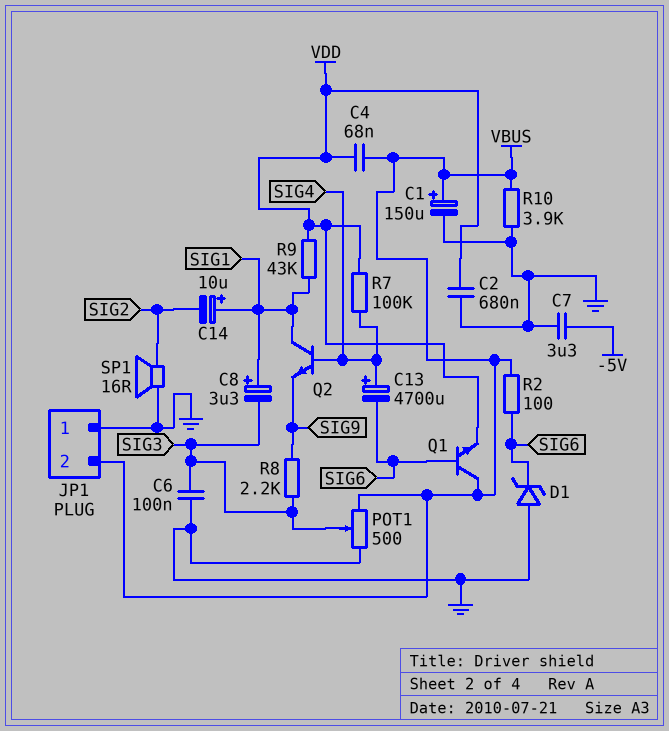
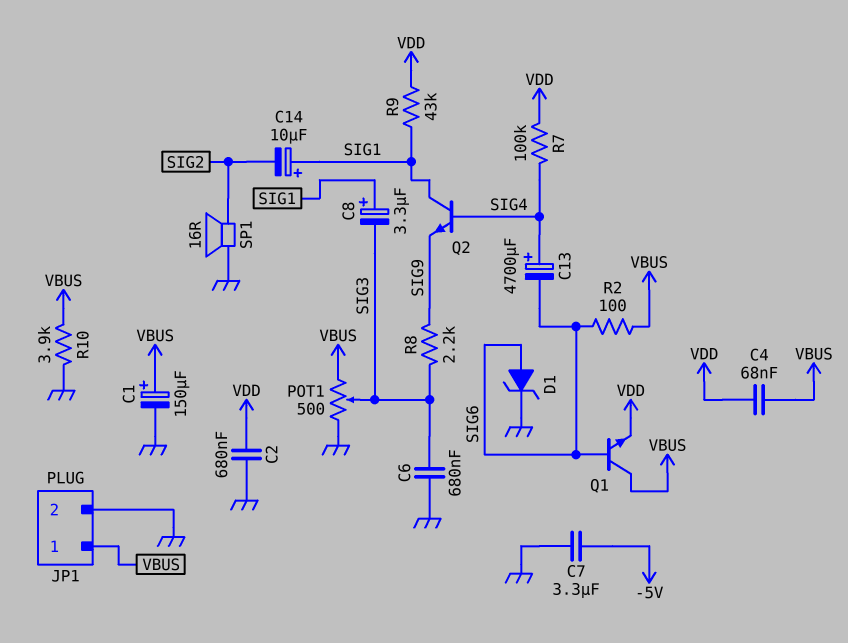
C6: 100nF (GND, SIG3) -> 680nF (GND, SIG3)
D1: zener (A GND, K SIG6) -> zener (A SIG6, K GND)
JP1 pin 1: GND -> VBUS
JP1 pin 2: VBUS -> GND

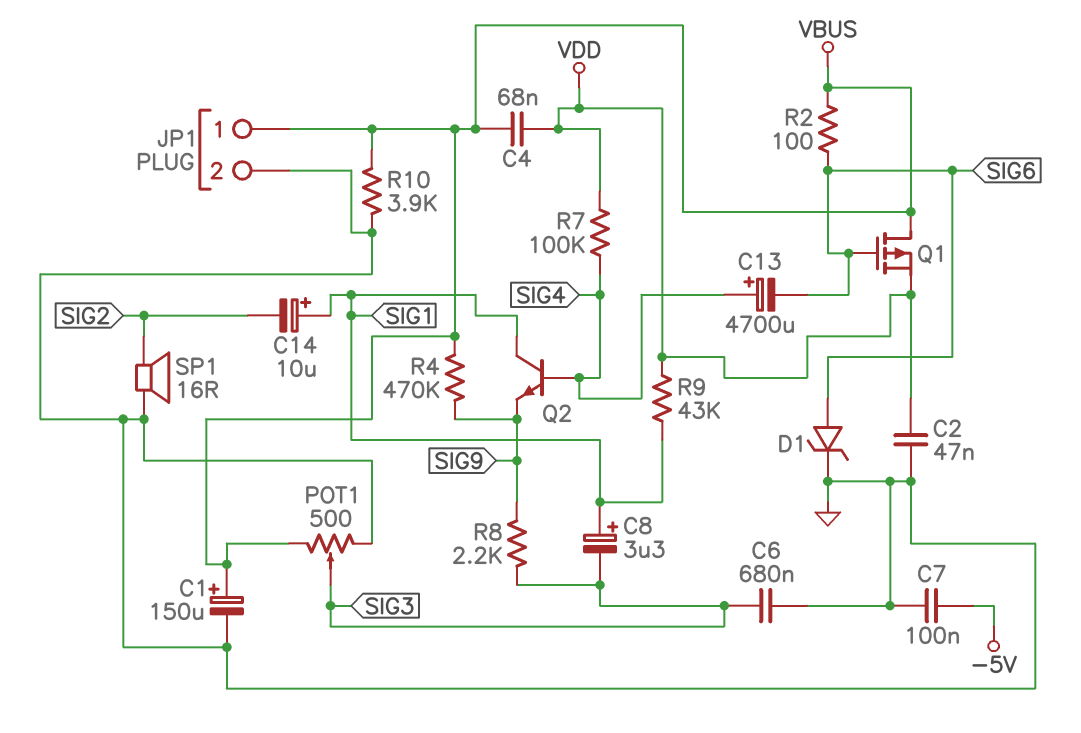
C2: 680nF (GND, VDD) -> 47nF (GND, VDD)
C7: 3.3uF (-5V, GND) -> 100nF (-5V, GND)
Q1: NPN (B SIG6, C VBUS, E VDD) -> PMOS (G SIG6, D VBUS, S VDD)
R4: none -> 470k (SIG9, VBUS)

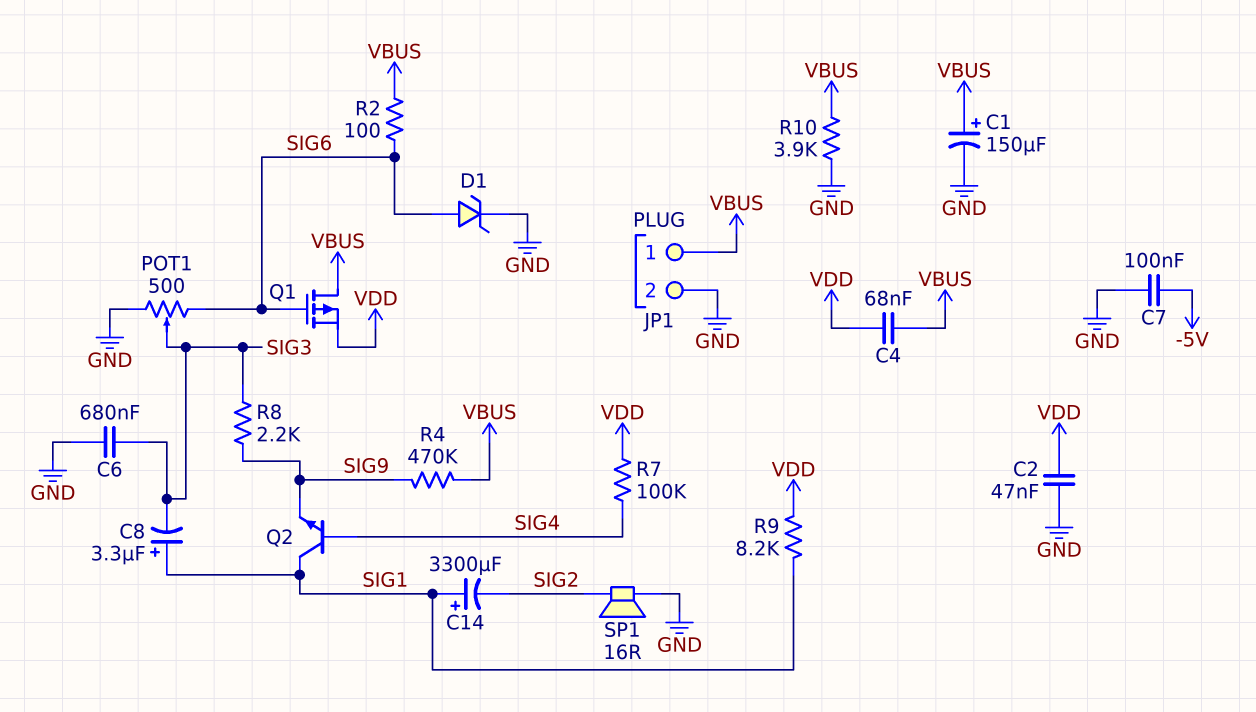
C13: 4700uF (plus SIG4, minus SIG6) -> none
C14: 10uF (plus SIG1, minus SIG2) -> 3300uF (plus SIG1, minus SIG2)
POT1: 500 (GND, VBUS, wiper SIG3) -> 500 (GND, SIG6, wiper SIG3)
R9: 43k (SIG1, VDD) -> 8.2k (SIG1, VDD)

